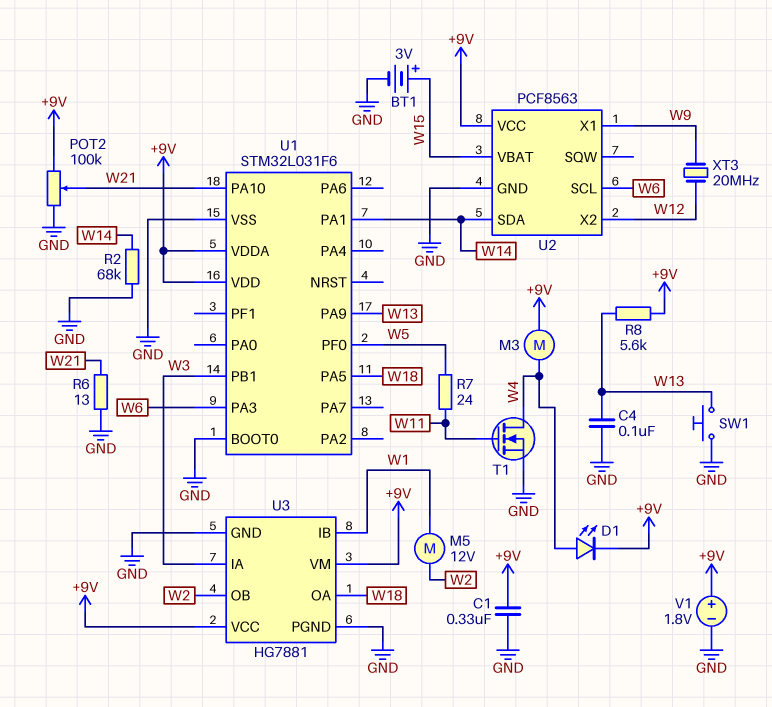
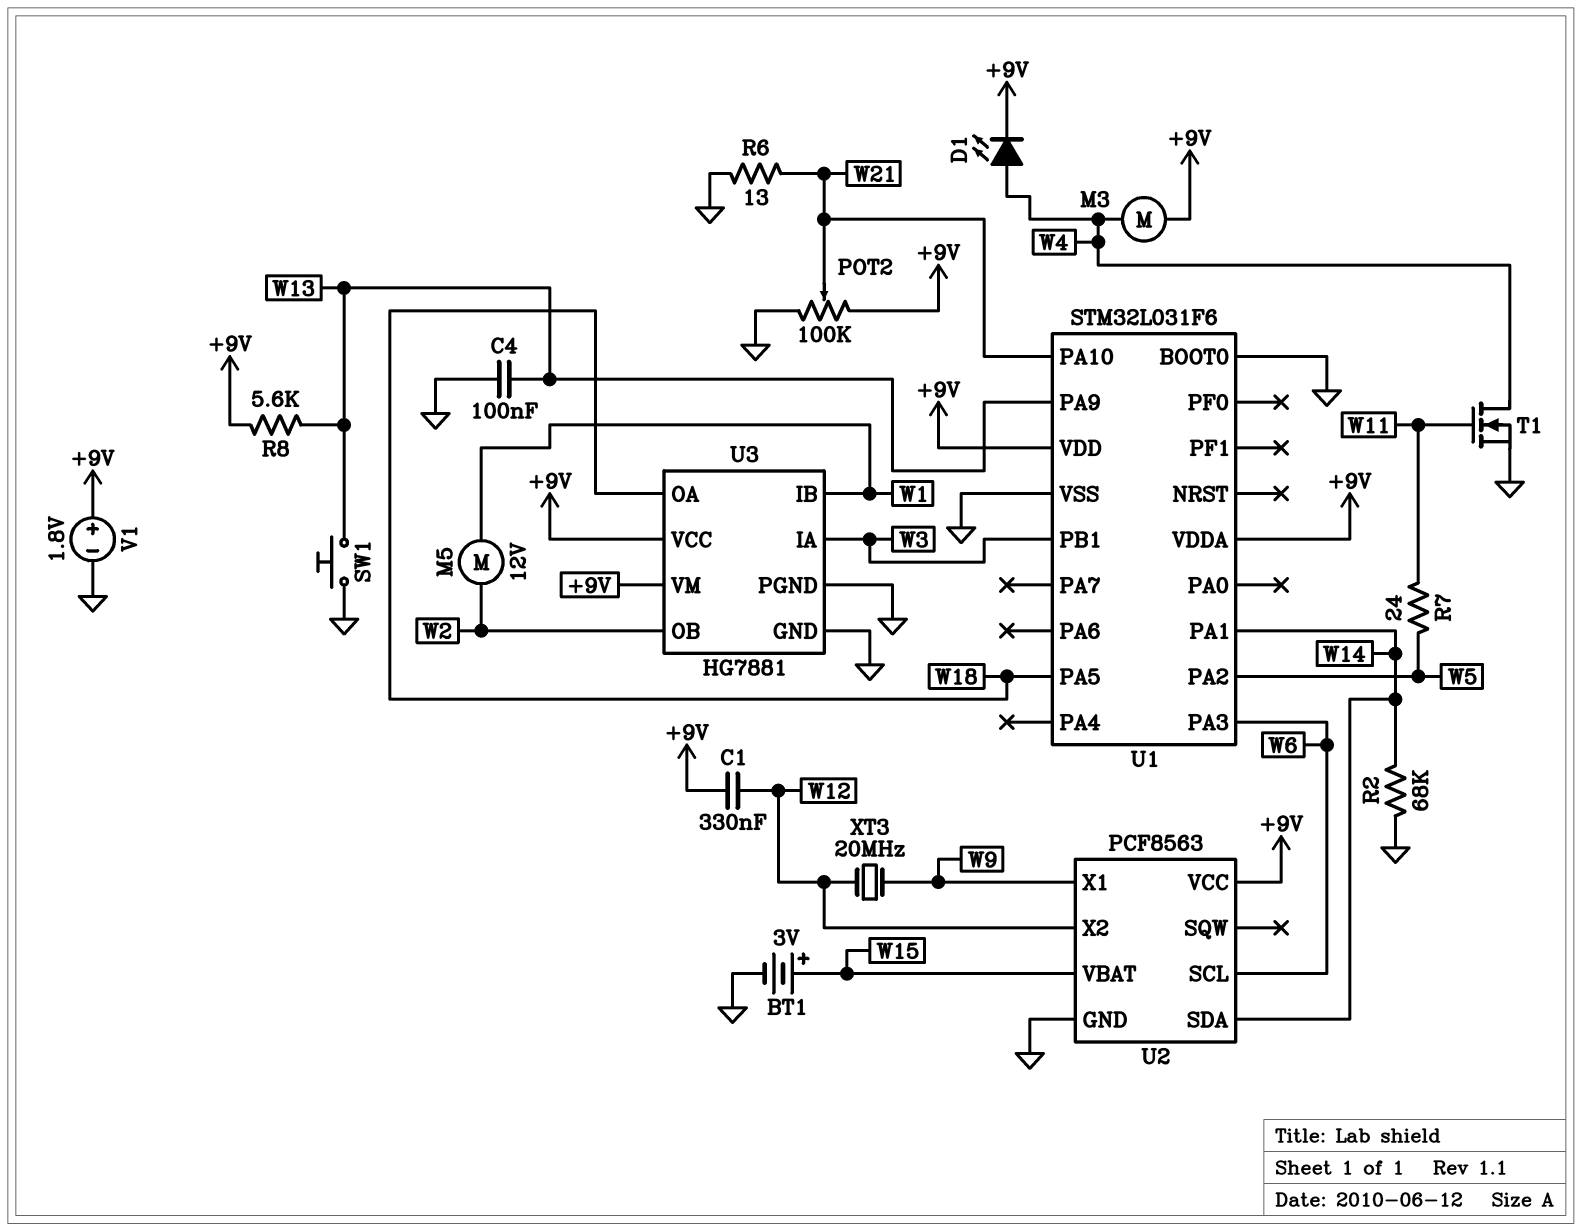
C1: 330nF (+9V, GND) -> 330nF (+9V, W12)
U1 pin PA2: none -> W5
U1 pin PF0: W5 -> none

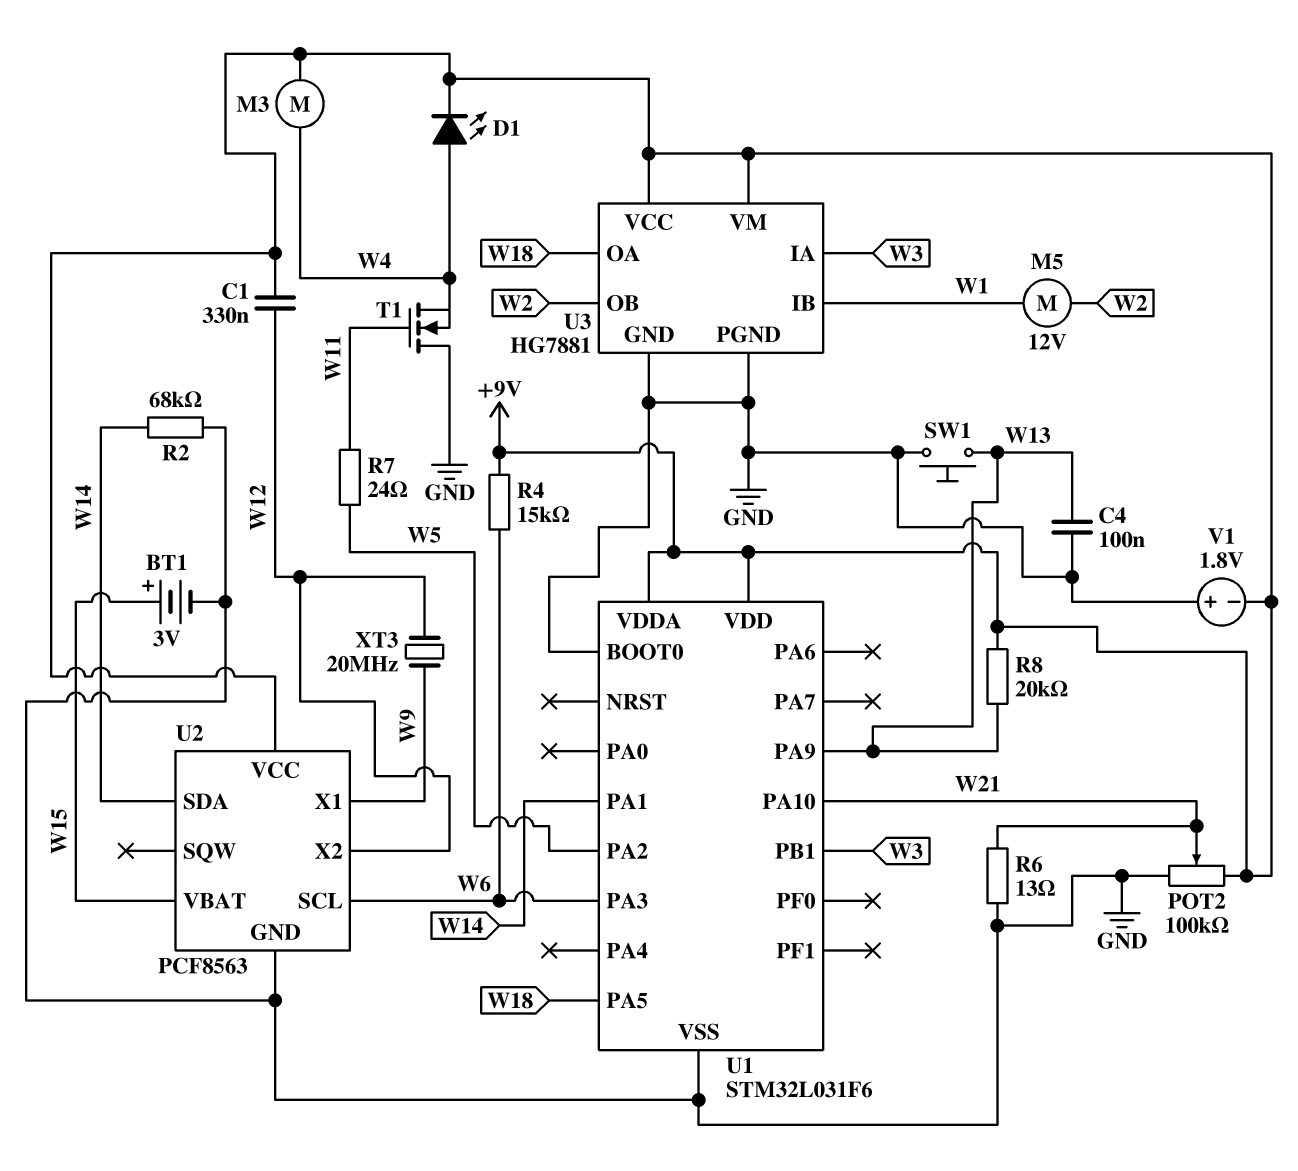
R4: none -> 15k (+9V, W6)
R8: 5.6k (+9V, W13) -> 20k (+9V, W13)
T1: NMOS (G W11, D W4, S GND) -> NMOS (G W11, D GND, S W4)
V1: 1.8V (plus +9V, minus GND) -> 1.8V (plus GND, minus +9V)

